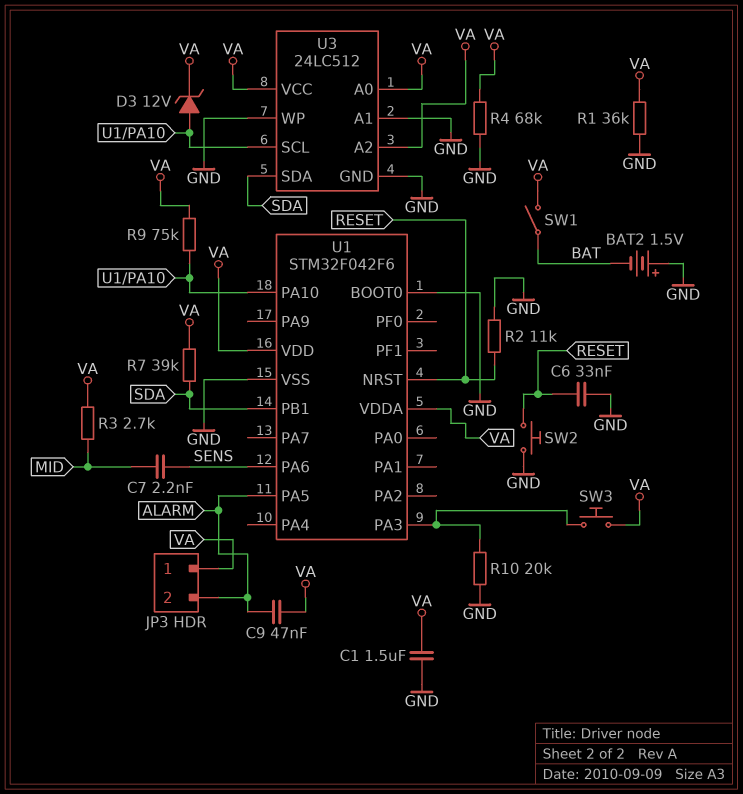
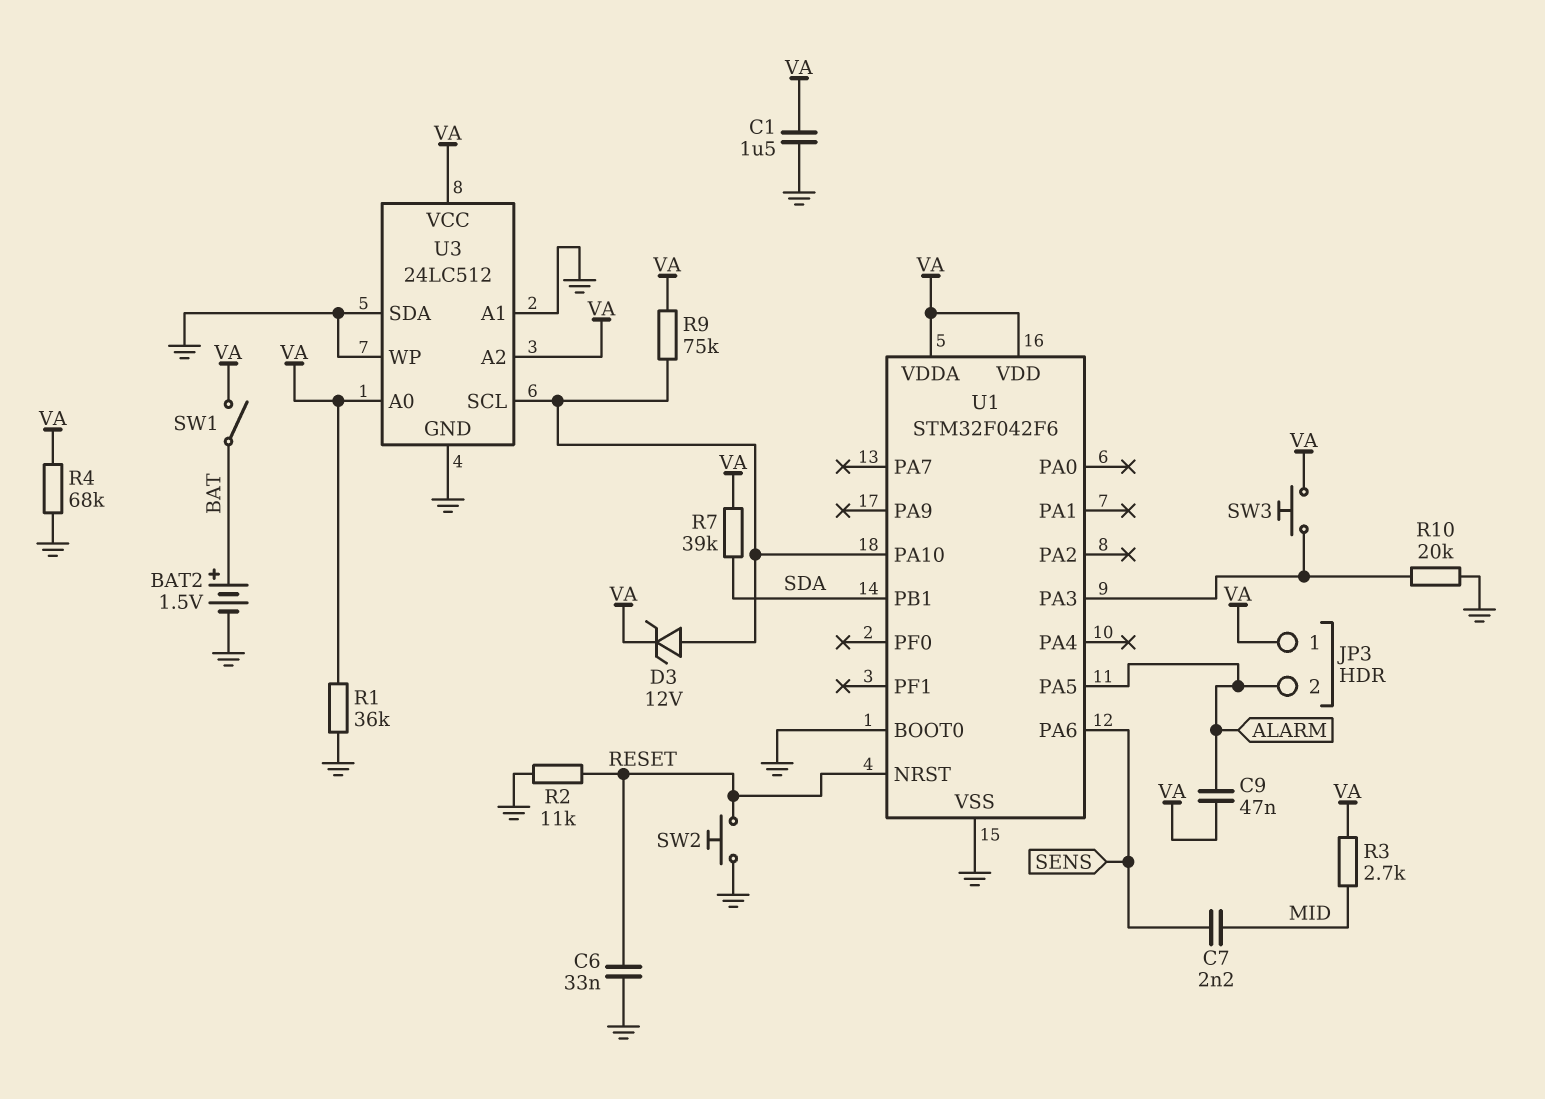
BAT2: 1.5V (plus GND, minus BAT) -> 1.5V (plus BAT, minus GND)
U3 pin SDA: SDA -> GND

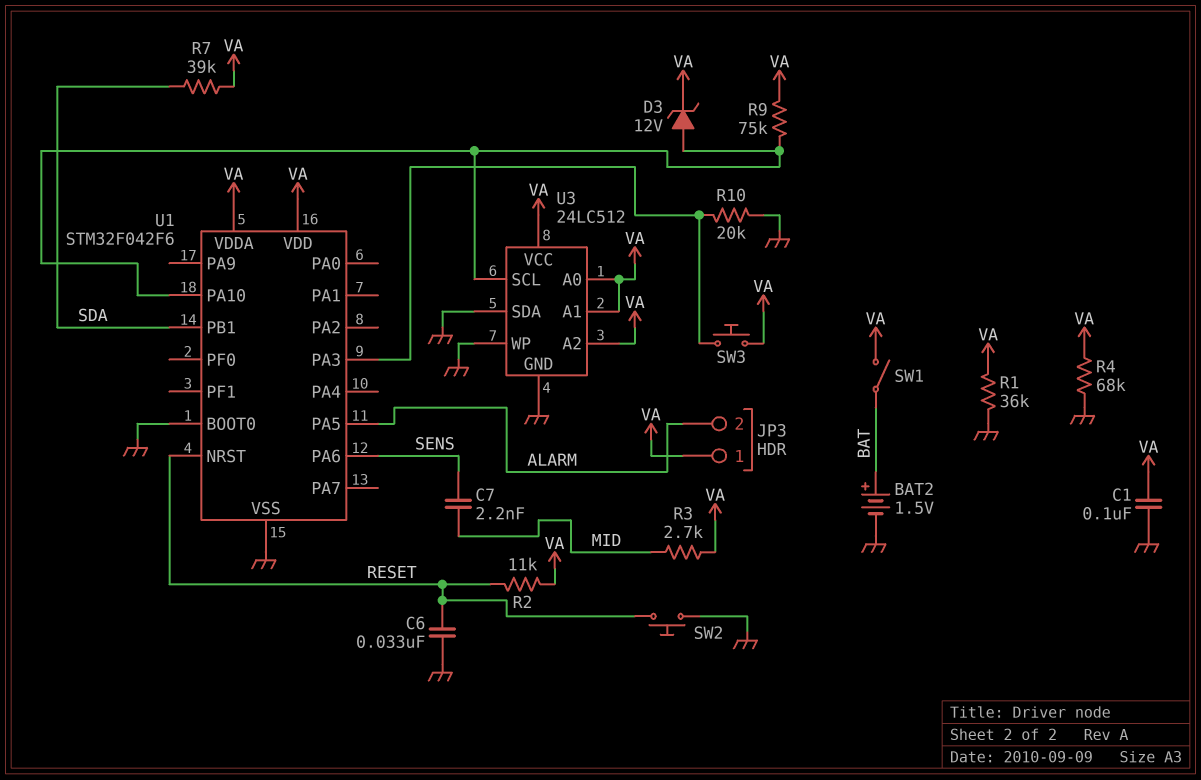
C1: 1.5uF (GND, VA) -> 100nF (GND, VA)
C9: 47nF (ALARM, VA) -> none
R2: 11k (GND, RESET) -> 11k (RESET, VA)
U3 pin A1: GND -> VA

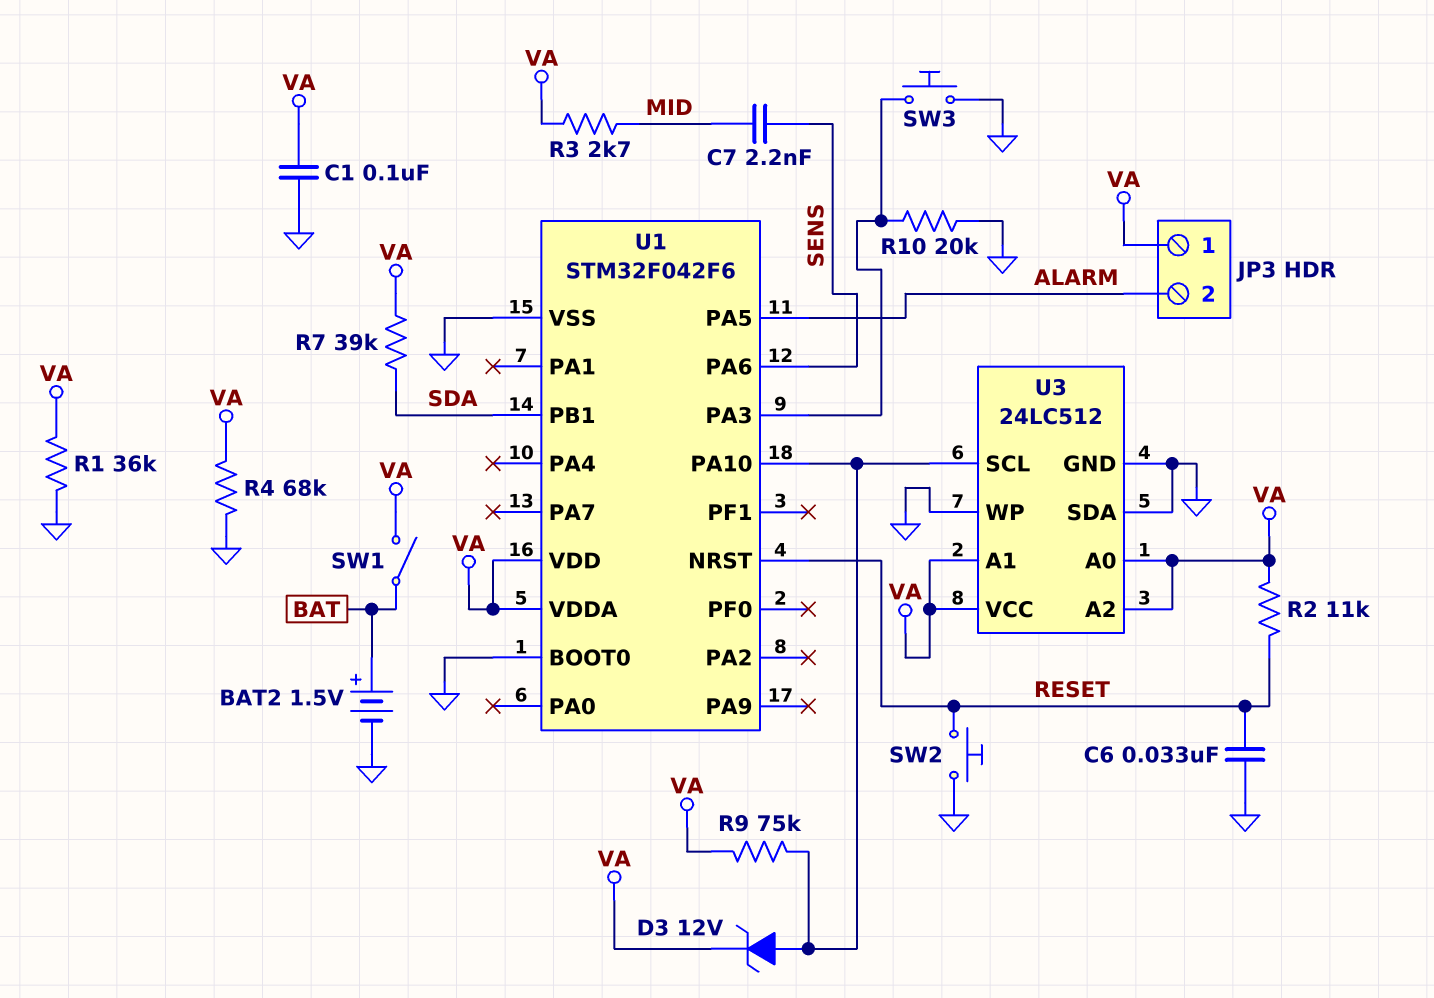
SW3: button (U1/PA3, VA) -> button (GND, U1/PA3)

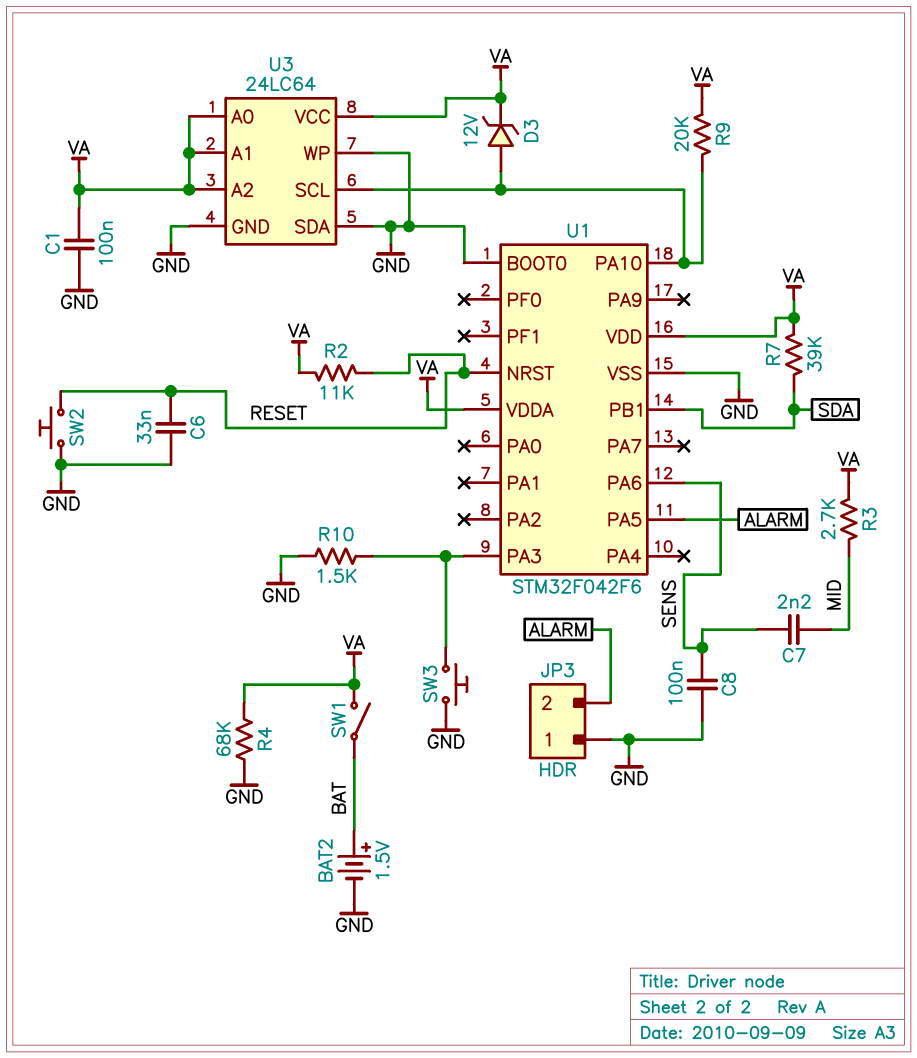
C8: none -> 100nF (GND, SENS)
JP3 pin 1: VA -> GND
R1: 36k (GND, VA) -> none
R9: 75k (U1/PA10, VA) -> 20k (U1/PA10, VA)
R10: 20k (GND, U1/PA3) -> 1.5k (GND, U1/PA3)
U3: 24LC512 -> 24LC64

